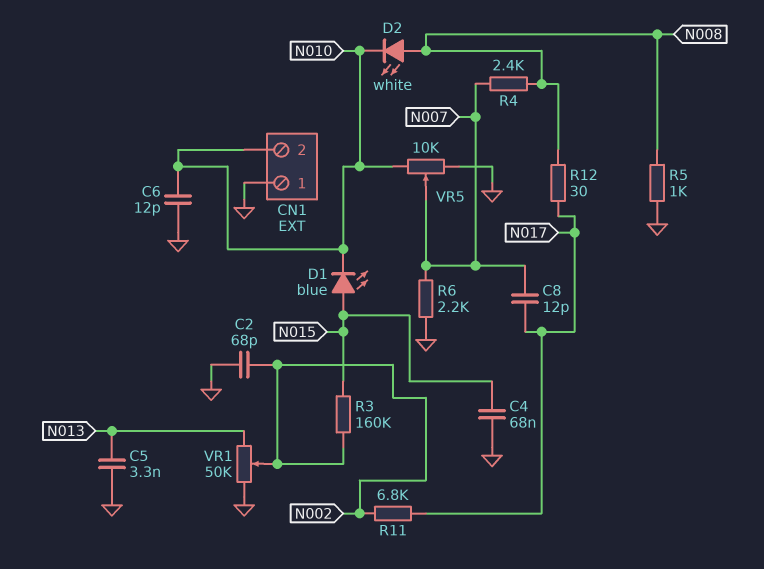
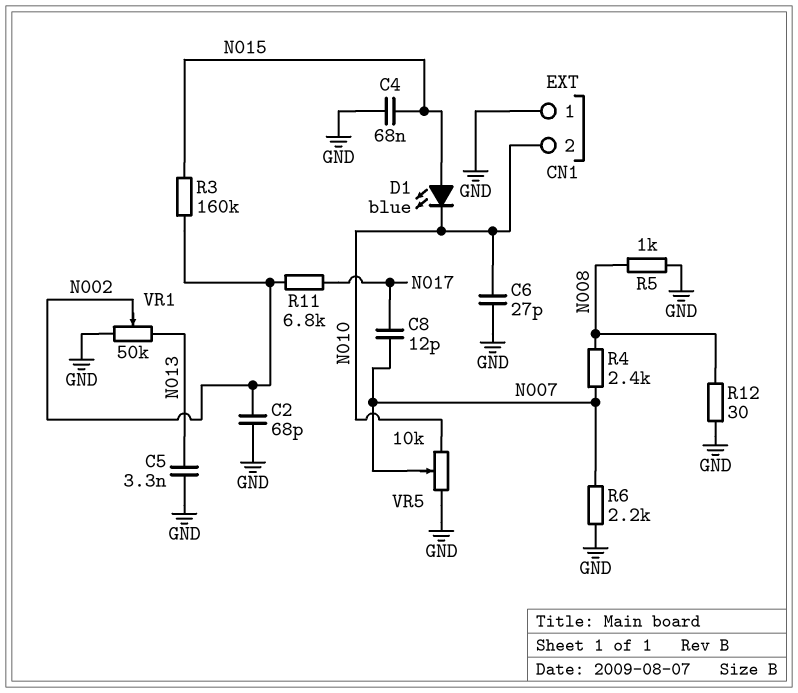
C6: 12pF (GND, N010) -> 27pF (GND, N010)
D2: LED white (A N008, K N010) -> none
R12: 30 (N008, N017) -> 30 (GND, N008)

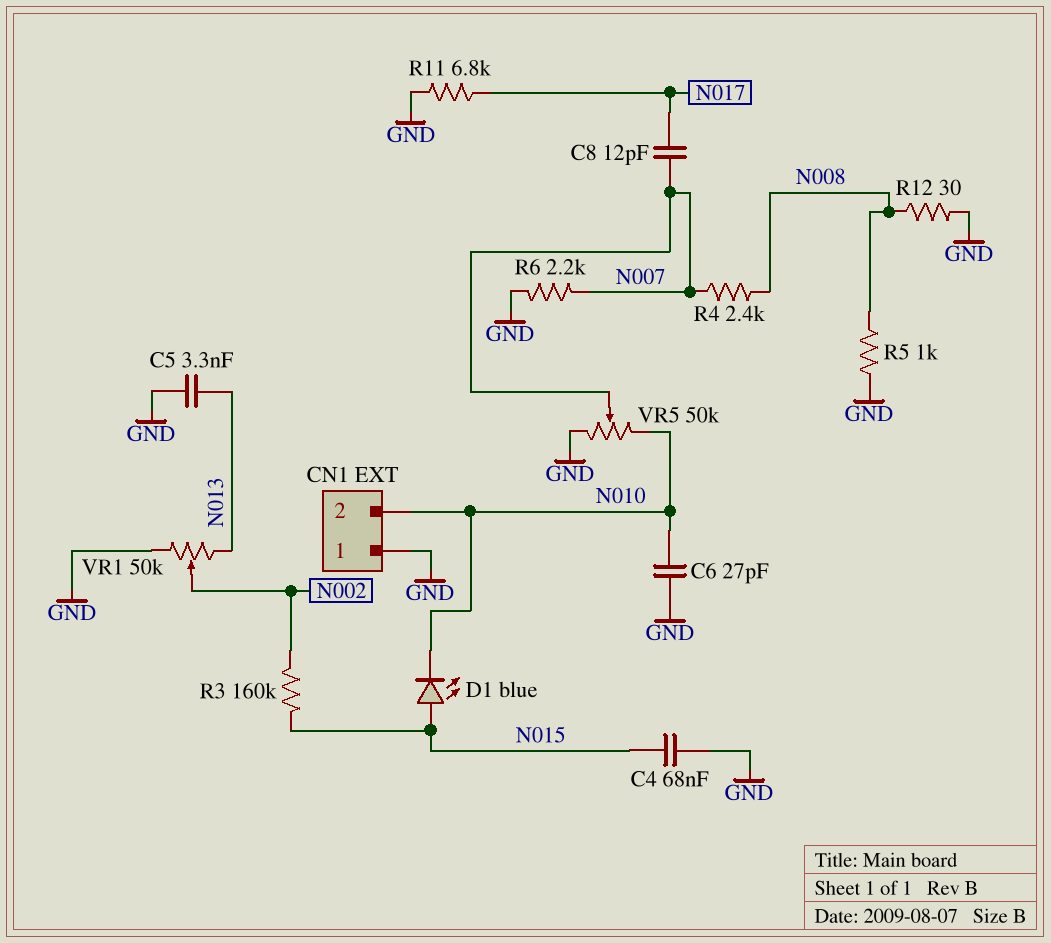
C2: 68pF (GND, N002) -> none
R11: 6.8k (N002, N017) -> 6.8k (GND, N017)
VR5: 10k (GND, N010, wiper N007) -> 50k (GND, N010, wiper N007)

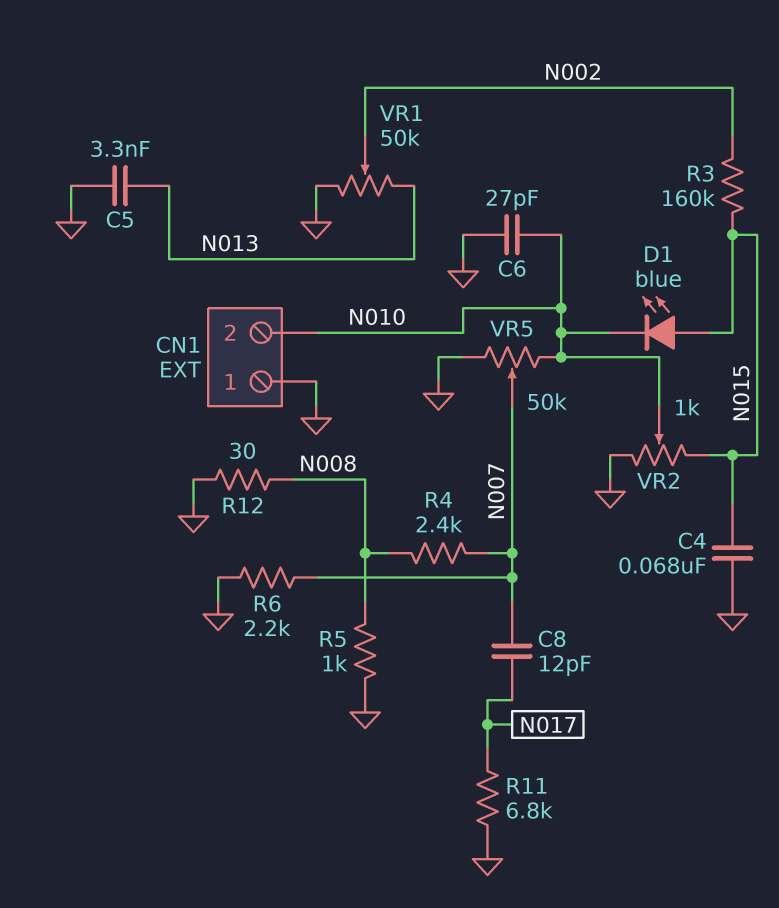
VR2: none -> 1k (GND, N015, wiper N010)

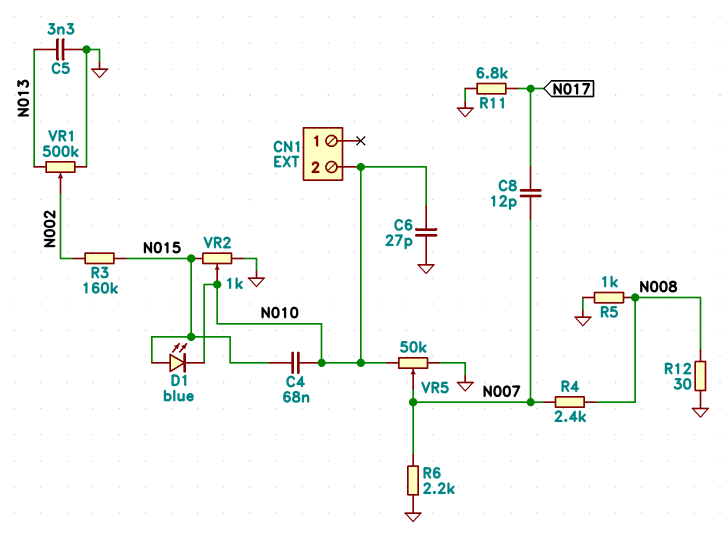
C4: 68nF (GND, N015) -> 68nF (N010, N015)
CN1 pin 1: GND -> none
VR1: 50k (GND, N013, wiper N002) -> 500k (GND, N013, wiper N002)

